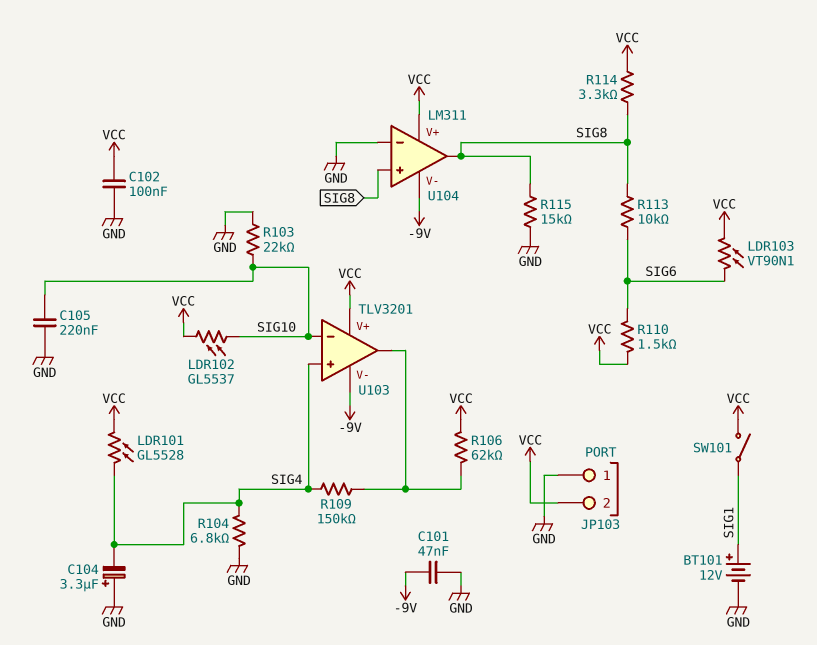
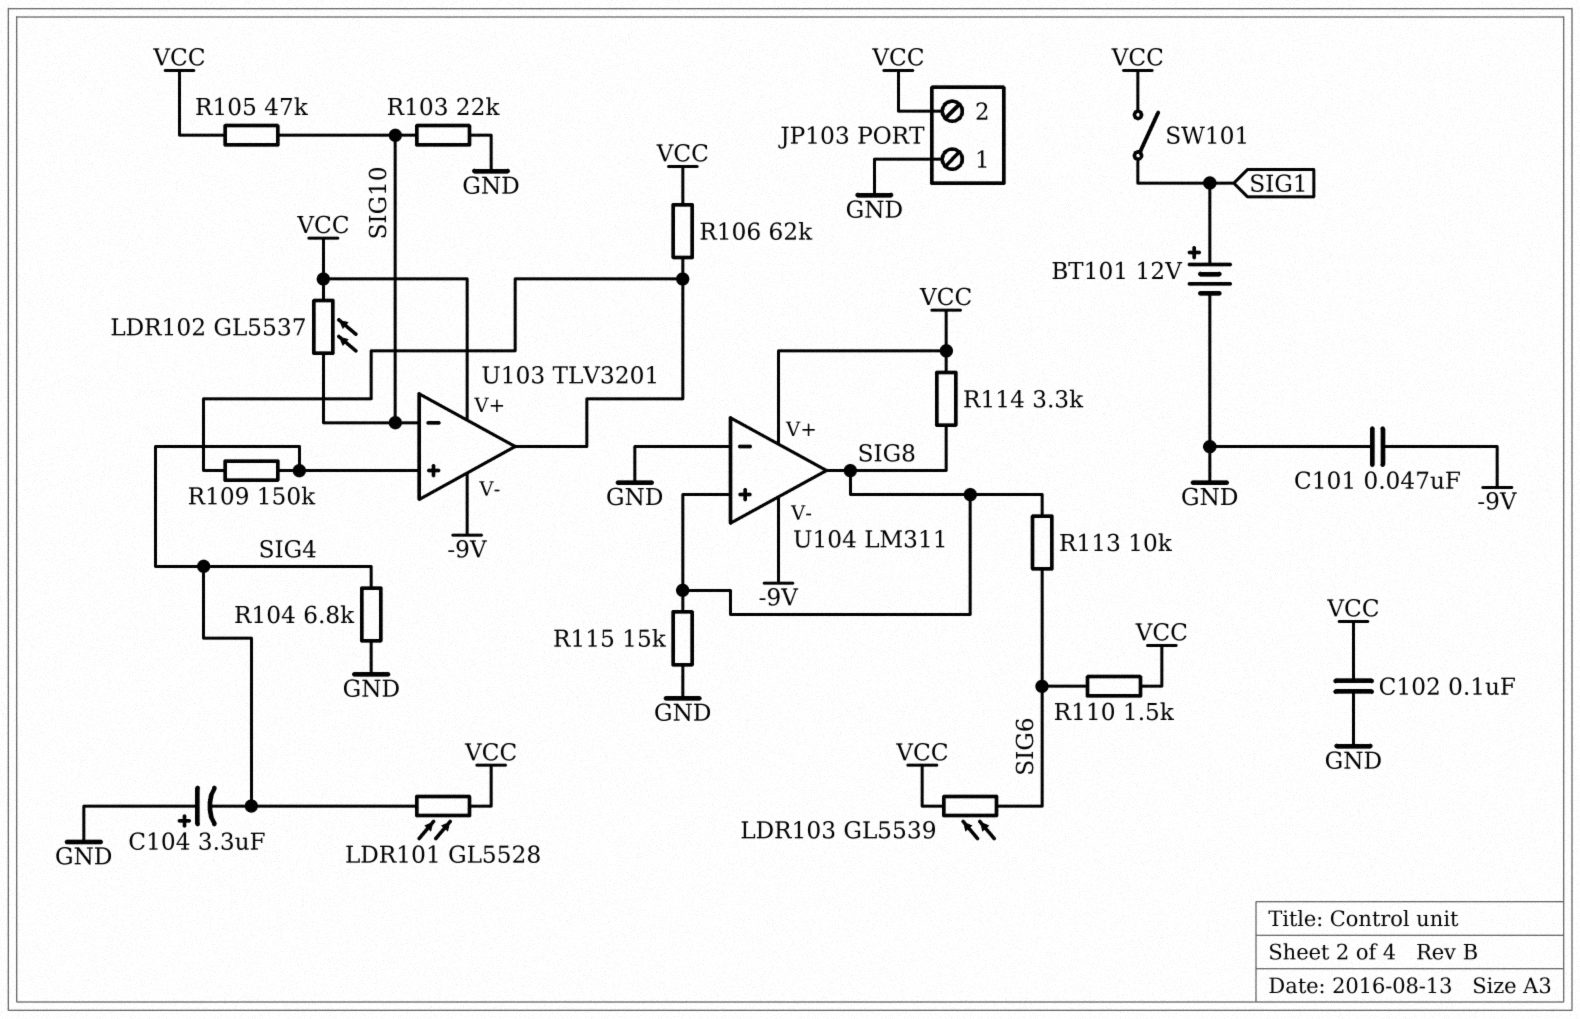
C105: 220nF (GND, SIG10) -> none
LDR103: VT90N1 (SIG6, VCC) -> GL5539 (SIG6, VCC)
R105: none -> 47k (SIG10, VCC)

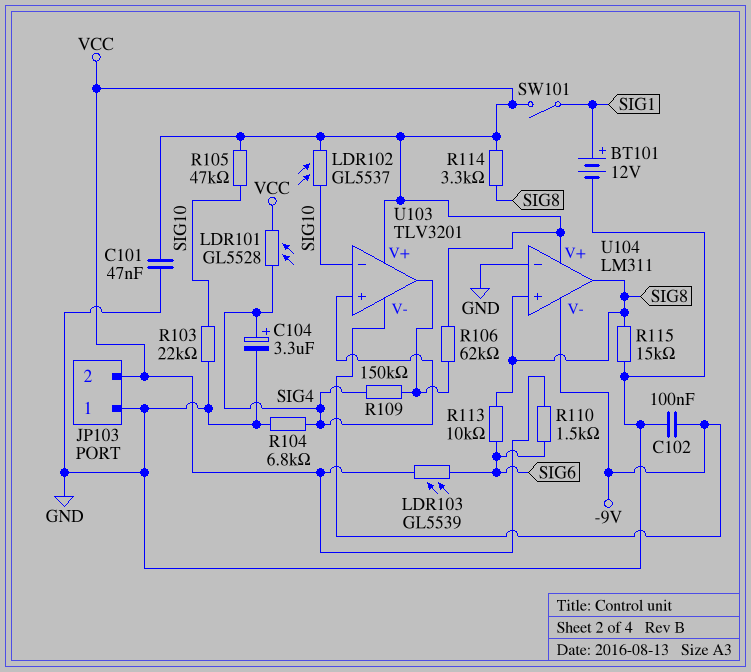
C101: 47nF (-9V, GND) -> 47nF (GND, VCC)
C102: 100nF (GND, VCC) -> 100nF (-9V, GND)
C104: 3.3uF (plus GND, minus SIG4) -> 3.3uF (plus SIG4, minus GND)

